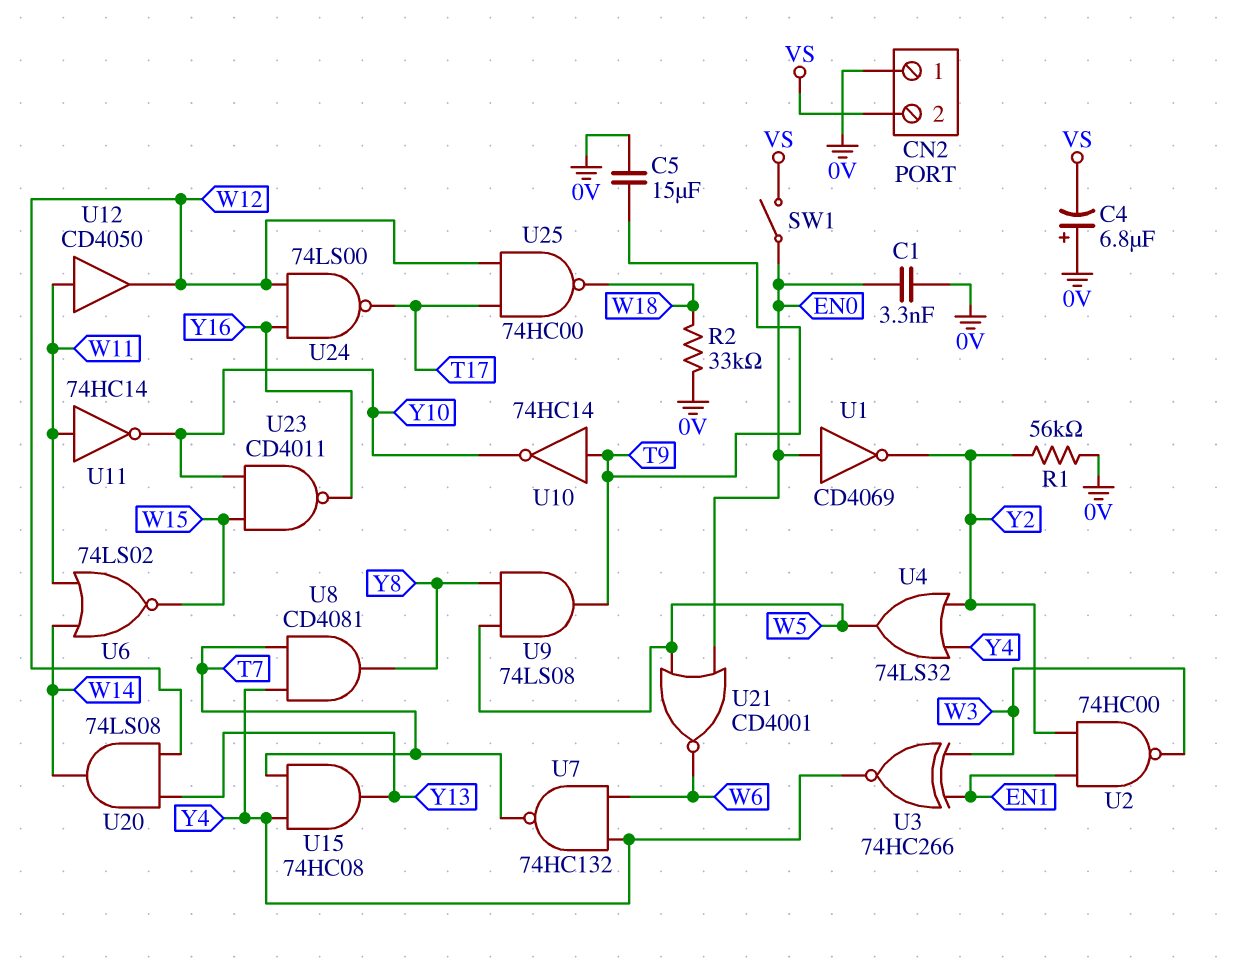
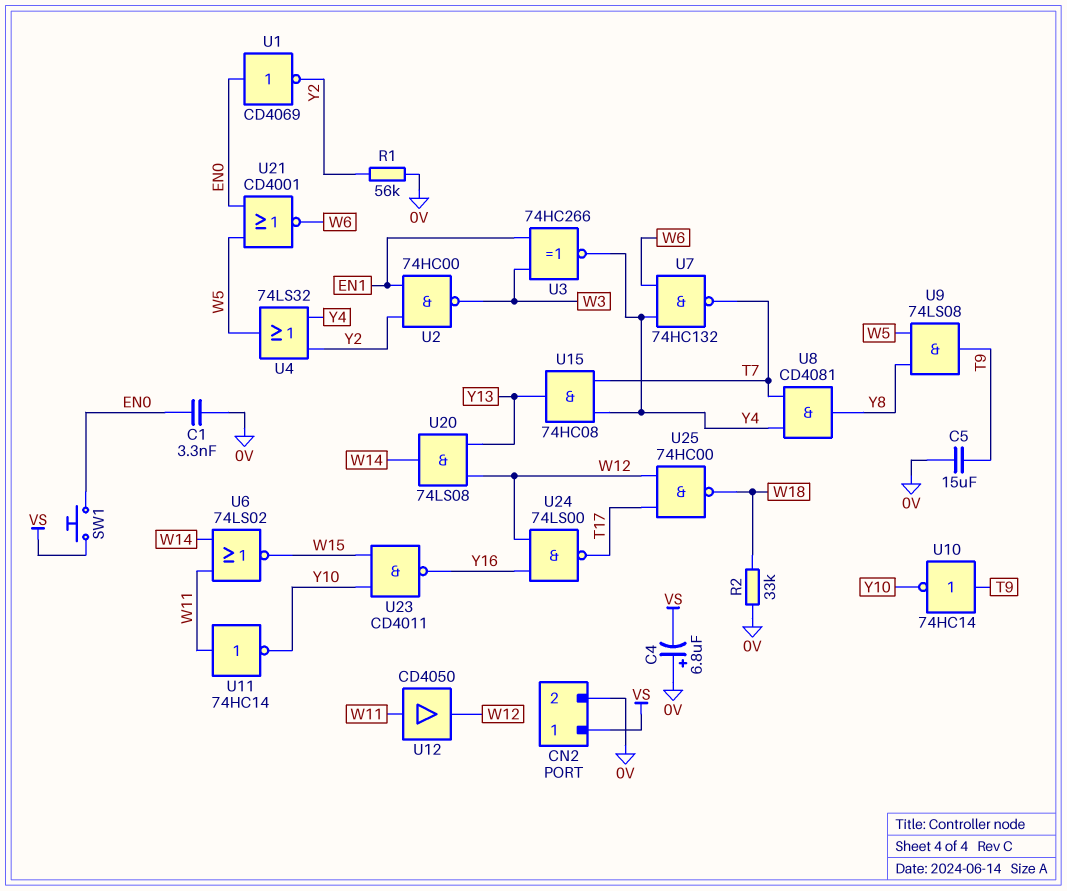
CN2 pin 1: 0V -> VS
CN2 pin 2: VS -> 0V
SW1: switch (EN0, VS) -> button (EN0, VS)

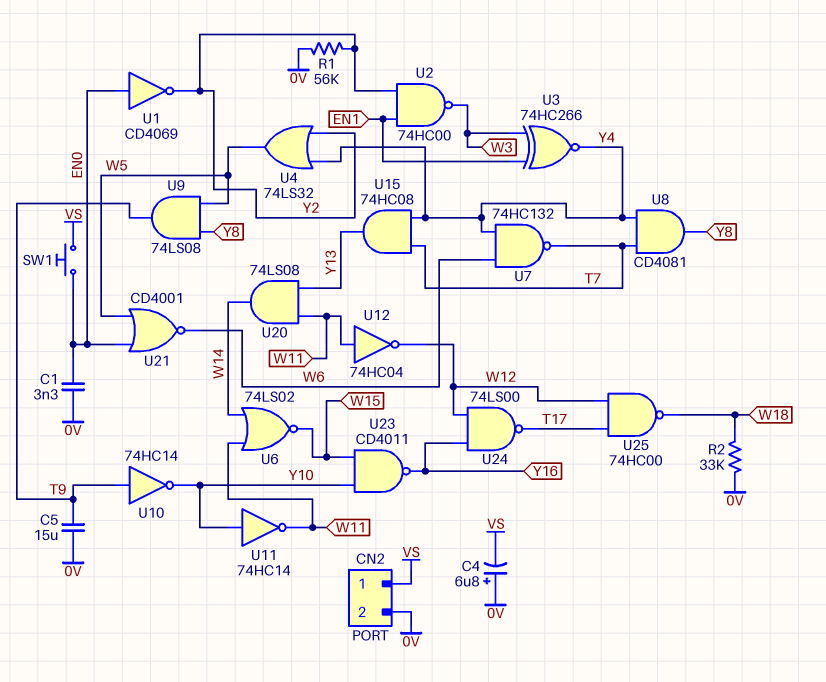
U11: NOT 74HC14 (in W11, out Y10) -> NOT 74HC14 (in Y10, out W11)
U12: buffer CD4050 (in W11, out W12) -> NOT 74HC04 (in W11, out W12)
U20: AND 74LS08 (in W12, in Y13, out W14) -> AND 74LS08 (in W11, in Y13, out W14)

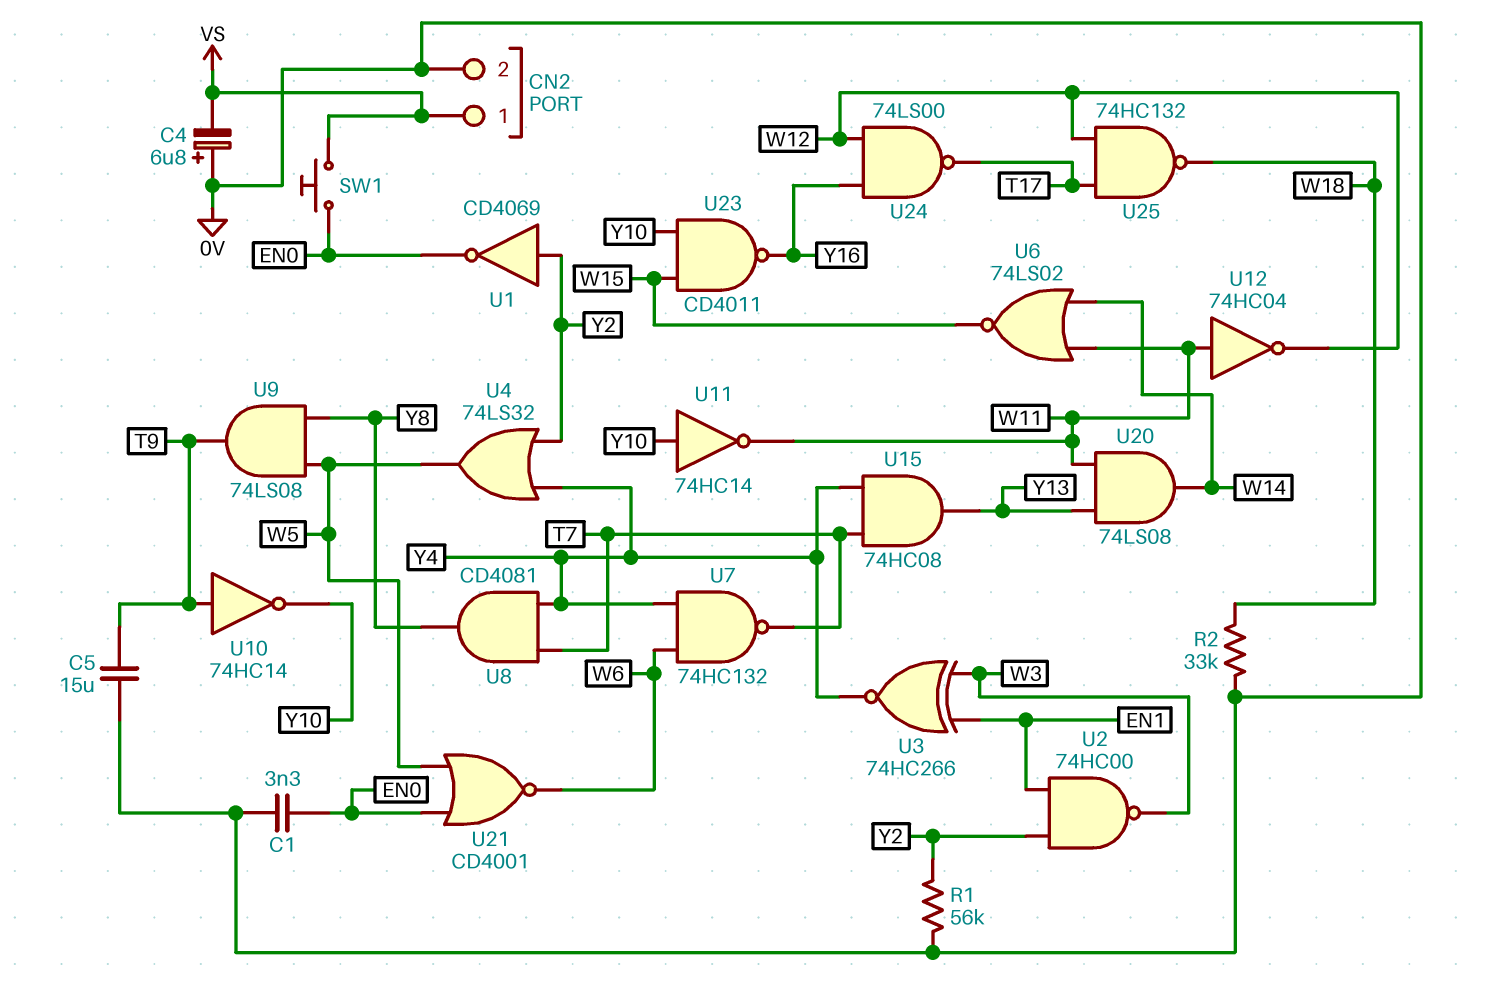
U1: NOT CD4069 (in EN0, out Y2) -> NOT CD4069 (in Y2, out EN0)
U25: NAND 74HC00 (in T17, in W12, out W18) -> NAND 74HC132 (in T17, in W12, out W18)

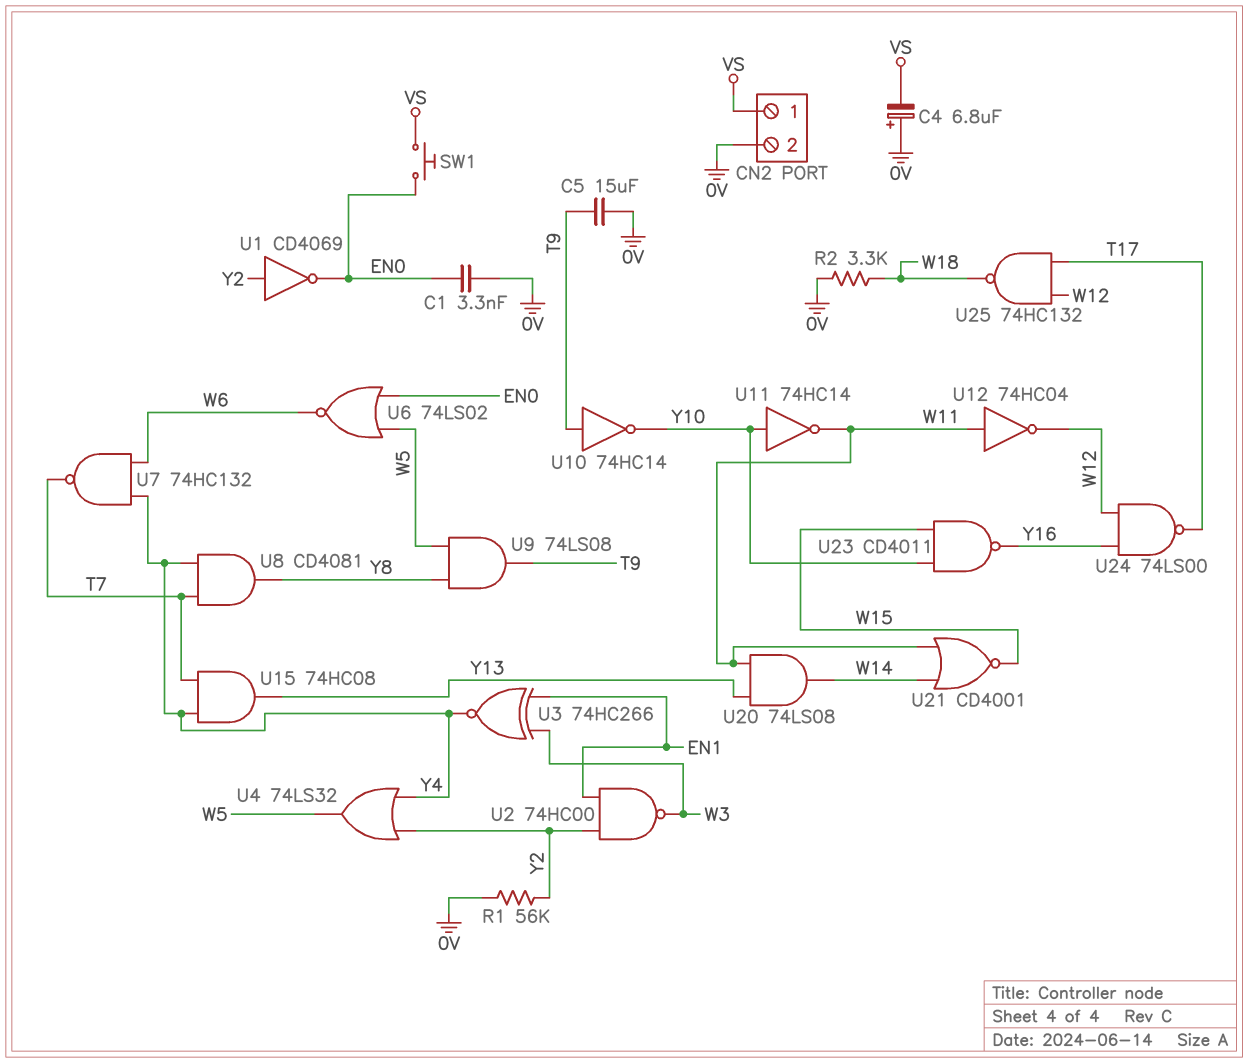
R2: 33k (0V, W18) -> 3.3k (0V, W18)
U6: NOR 74LS02 (in W11, in W14, out W15) -> NOR 74LS02 (in EN0, in W5, out W6)
U21: NOR CD4001 (in EN0, in W5, out W6) -> NOR CD4001 (in W11, in W14, out W15)

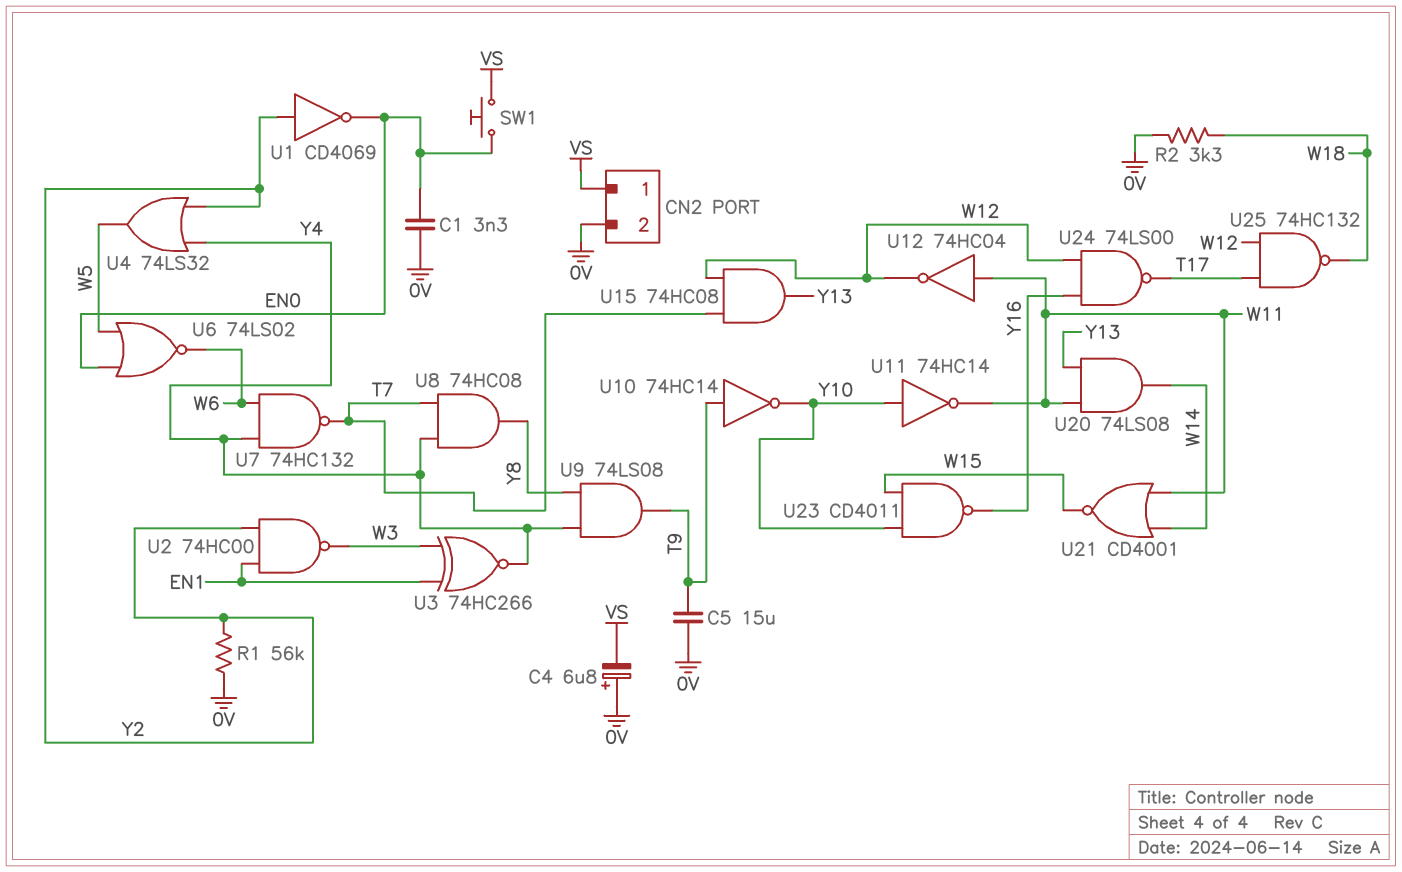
U8: AND CD4081 (in T7, in Y4, out Y8) -> AND 74HC08 (in T7, in Y4, out Y8)
U9: AND 74LS08 (in W5, in Y8, out T9) -> AND 74LS08 (in Y4, in Y8, out T9)
U15: AND 74HC08 (in T7, in Y4, out Y13) -> AND 74HC08 (in T7, in W12, out Y13)

